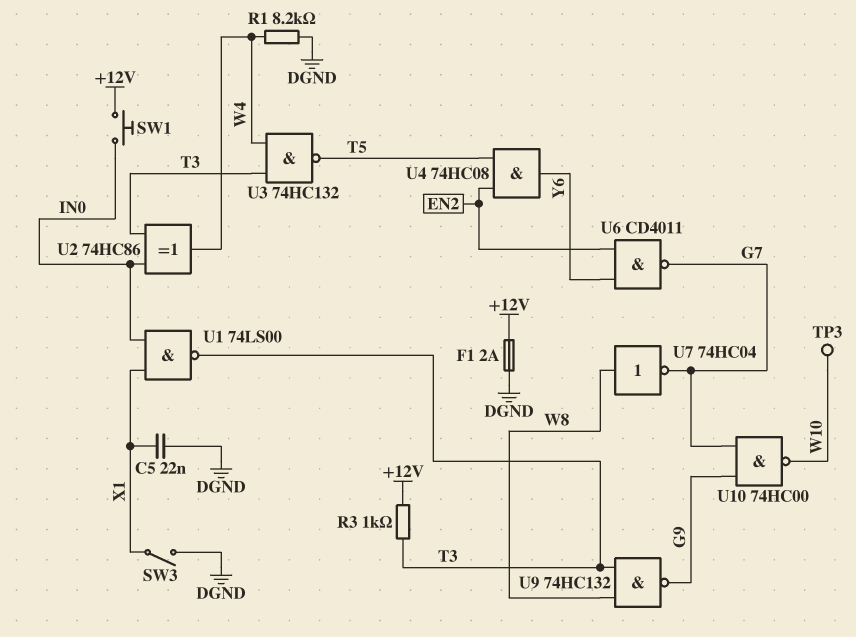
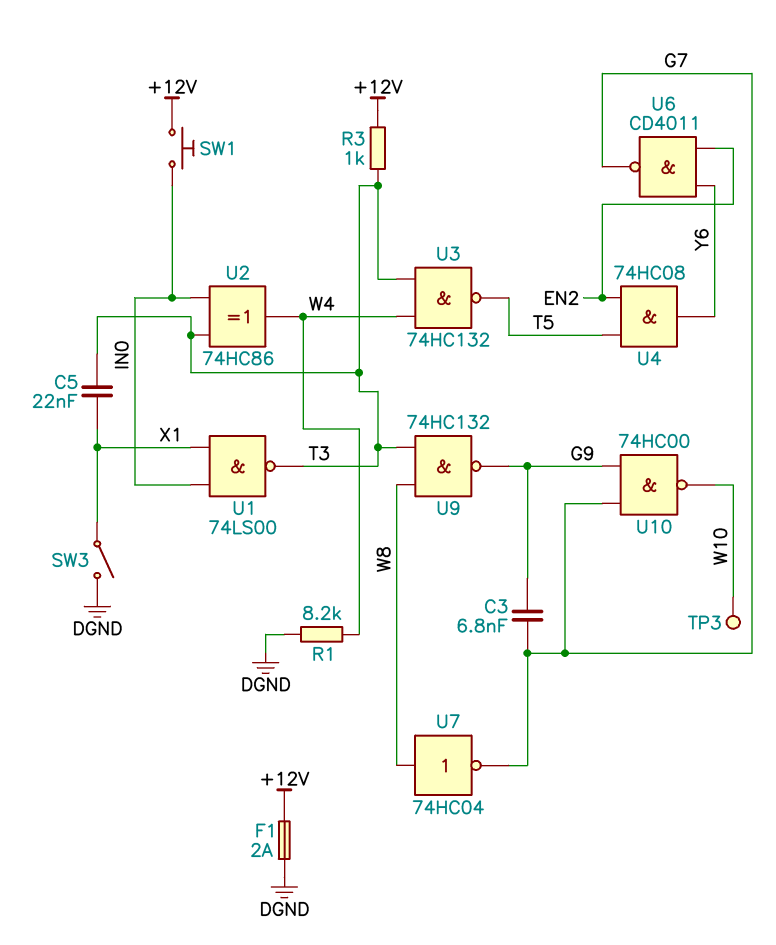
C3: none -> 6.8nF (G7, G9)
C5: 22nF (DGND, X1) -> 22nF (T3, X1)

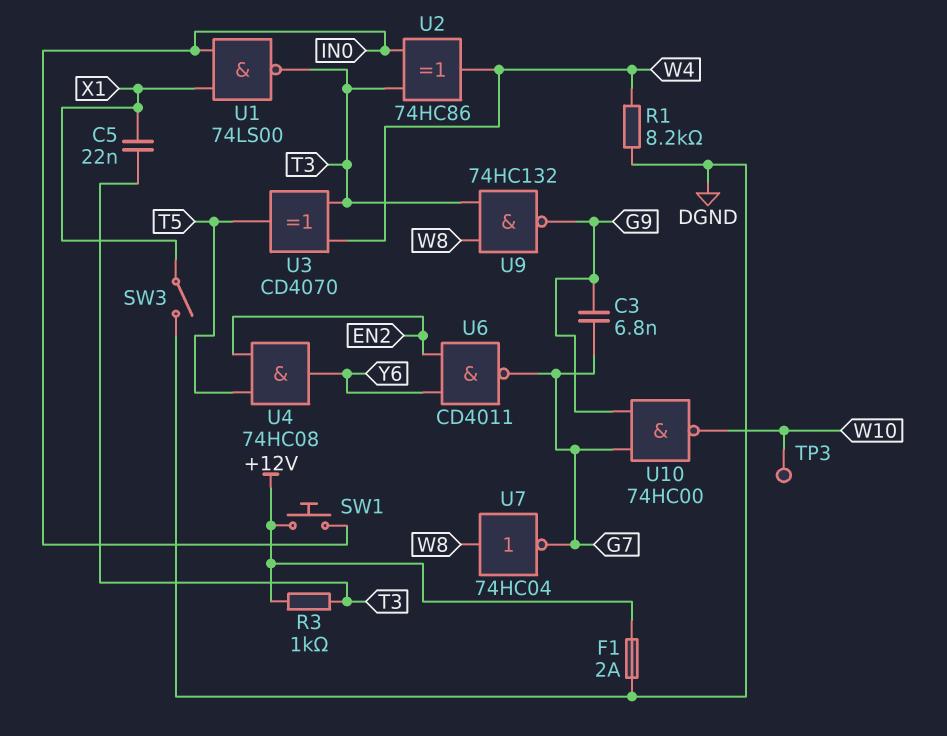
U3: NAND 74HC132 (in T3, in W4, out T5) -> XOR CD4070 (in T3, in W4, out T5)

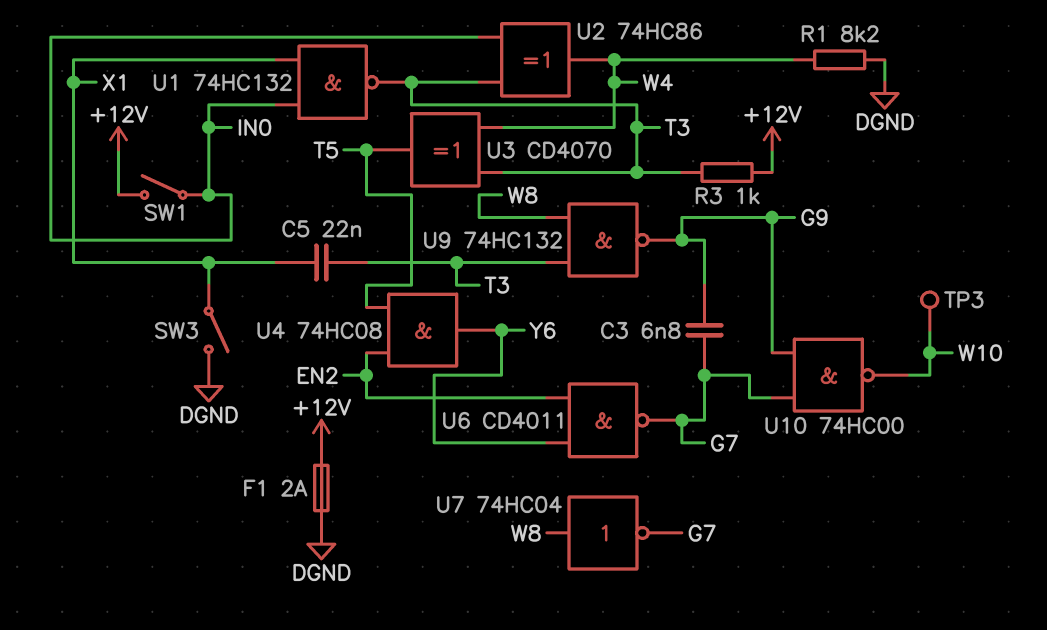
SW1: button (+12V, IN0) -> switch (+12V, IN0)
U1: NAND 74LS00 (in IN0, in X1, out T3) -> NAND 74HC132 (in IN0, in X1, out T3)

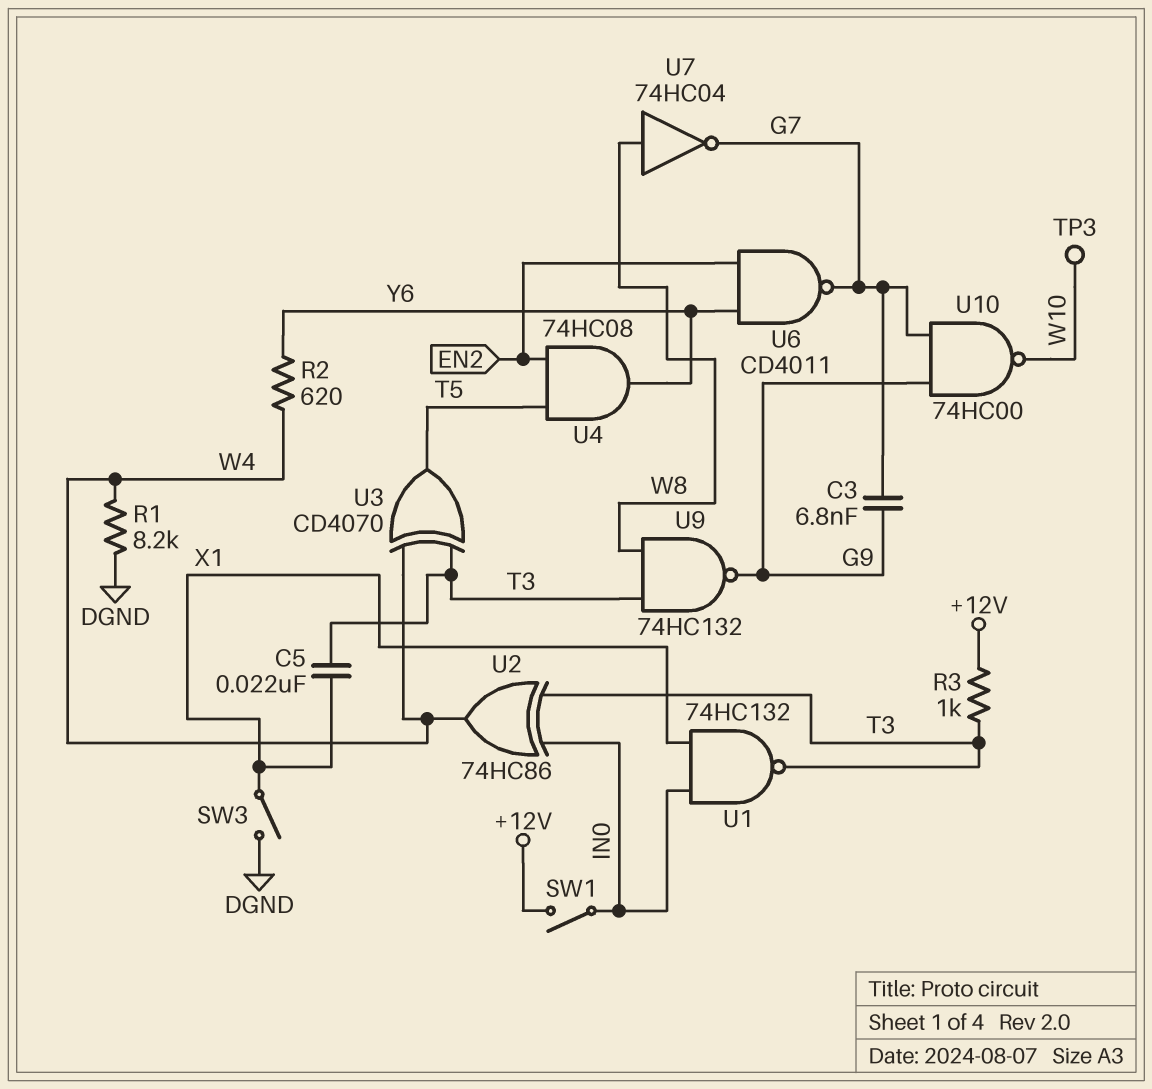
F1: 2A (+12V, DGND) -> none
R2: none -> 620 (W4, Y6)

